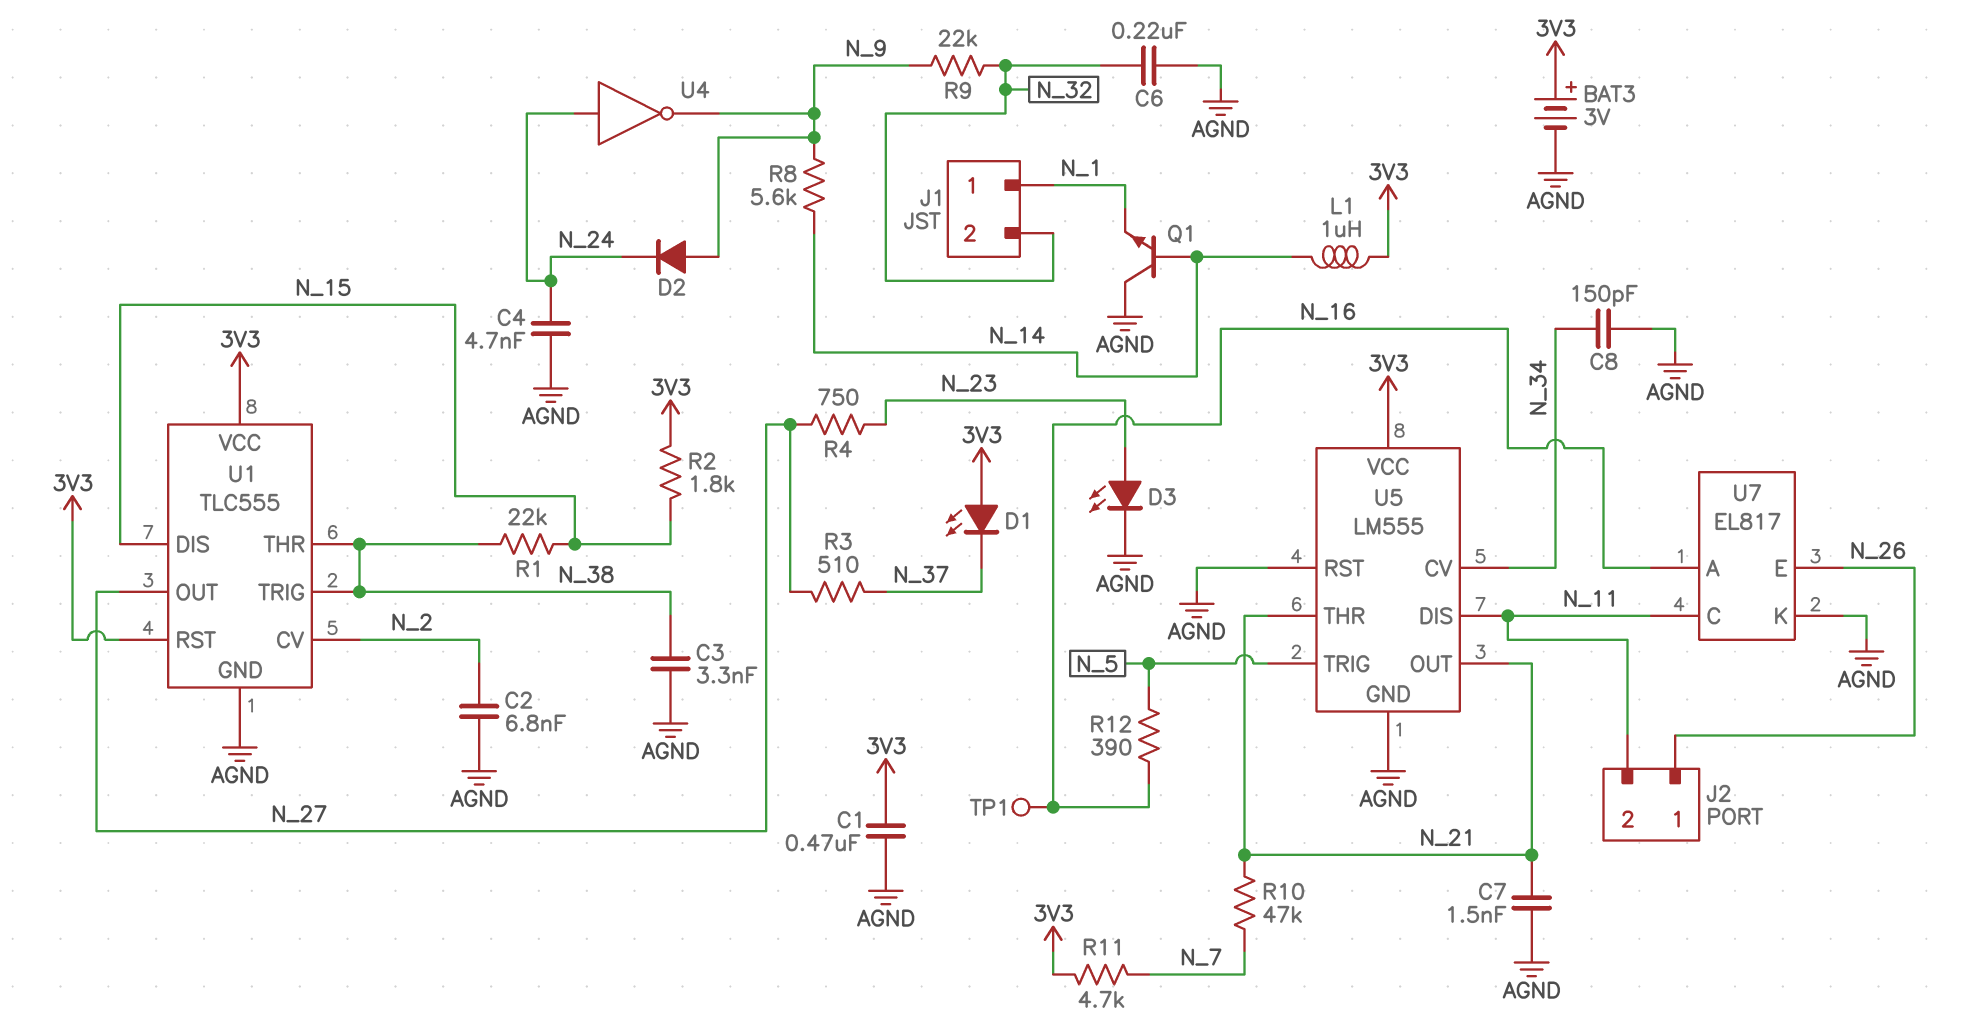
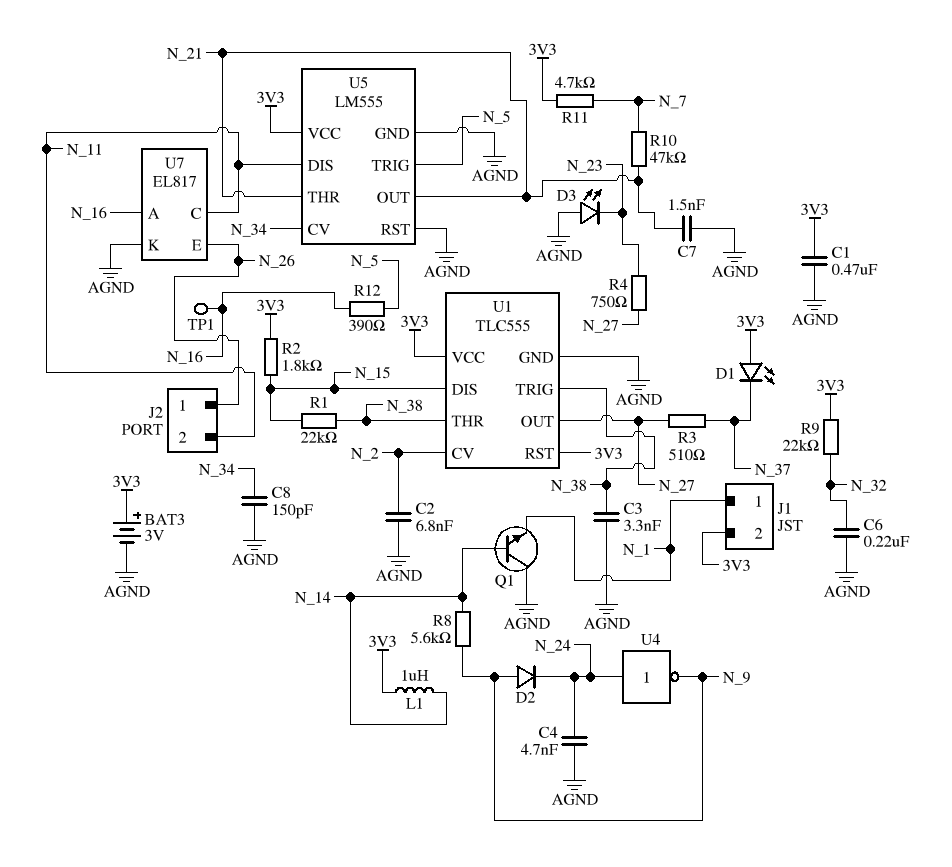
D3: LED (A N_23, K AGND) -> LED (A AGND, K N_23)
J1 pin 2: N_32 -> 3V3
R9: 22k (N_9, N_32) -> 22k (3V3, N_32)

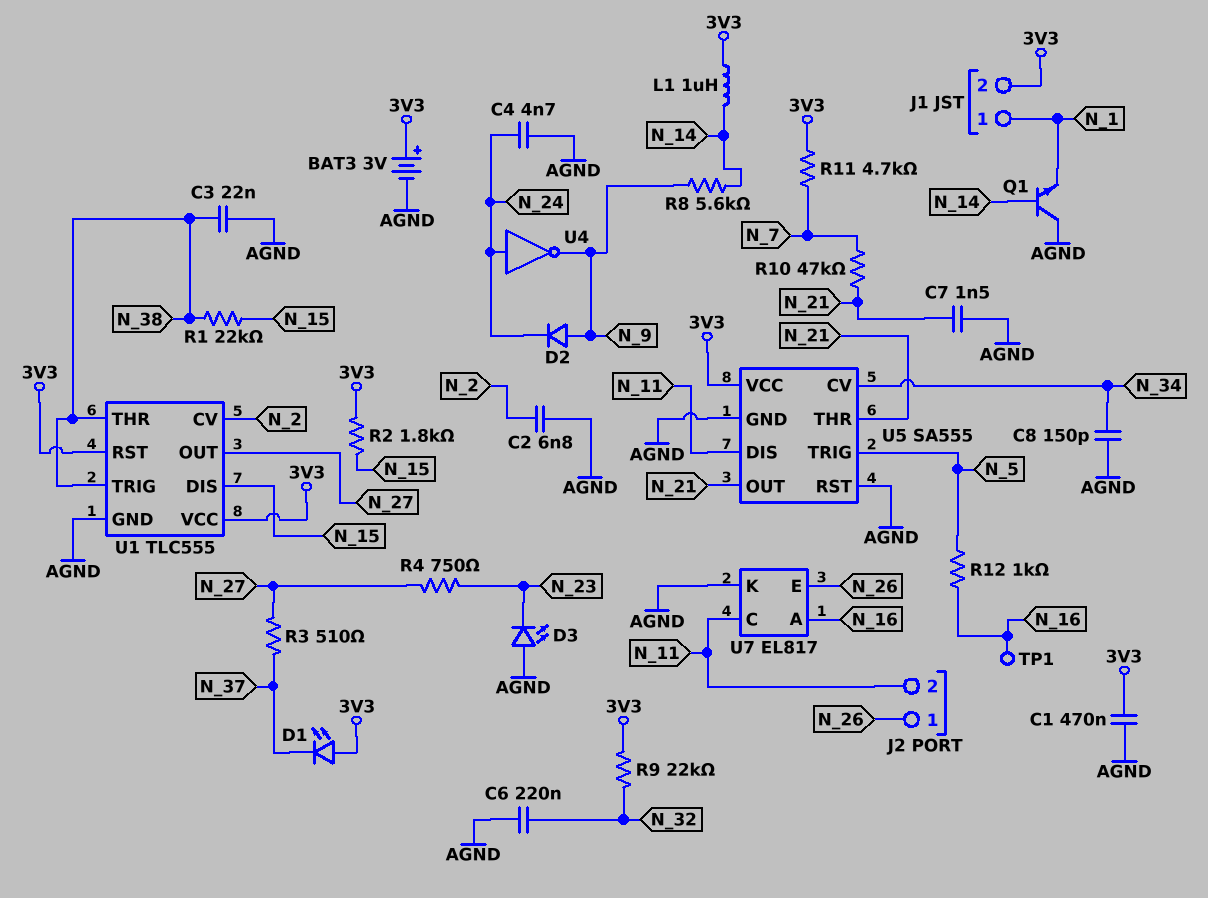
C3: 3.3nF (AGND, N_38) -> 22nF (AGND, N_38)
R12: 390 (N_5, N_16) -> 1k (N_5, N_16)
U5: LM555 -> SA555

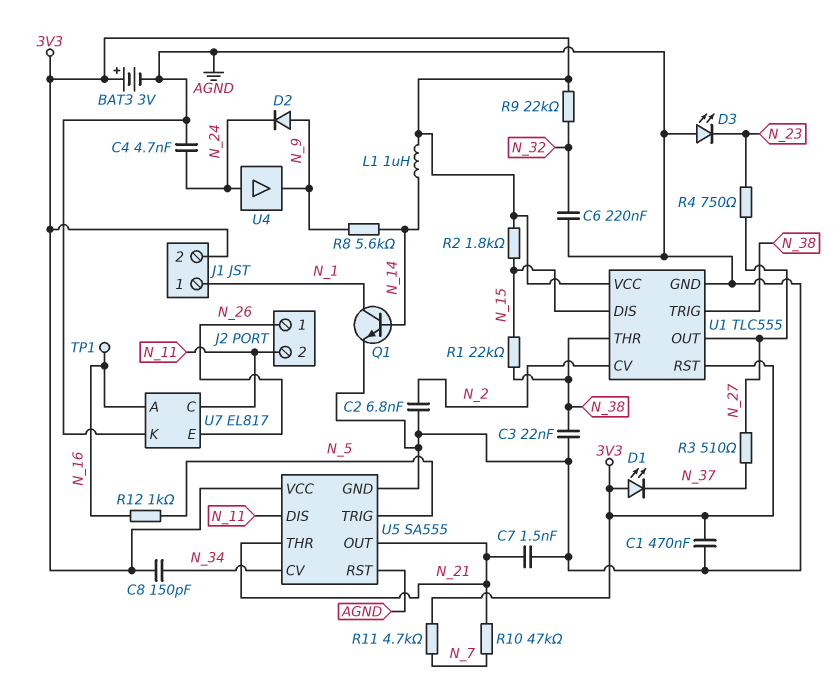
C8: 150pF (AGND, N_34) -> 150pF (3V3, N_34)
Q1: NPN (B N_14, C AGND, E N_1) -> NPN (B N_14, C N_1, E AGND)
U4: NOT (in N_24, out N_9) -> buffer (in N_24, out N_9)

